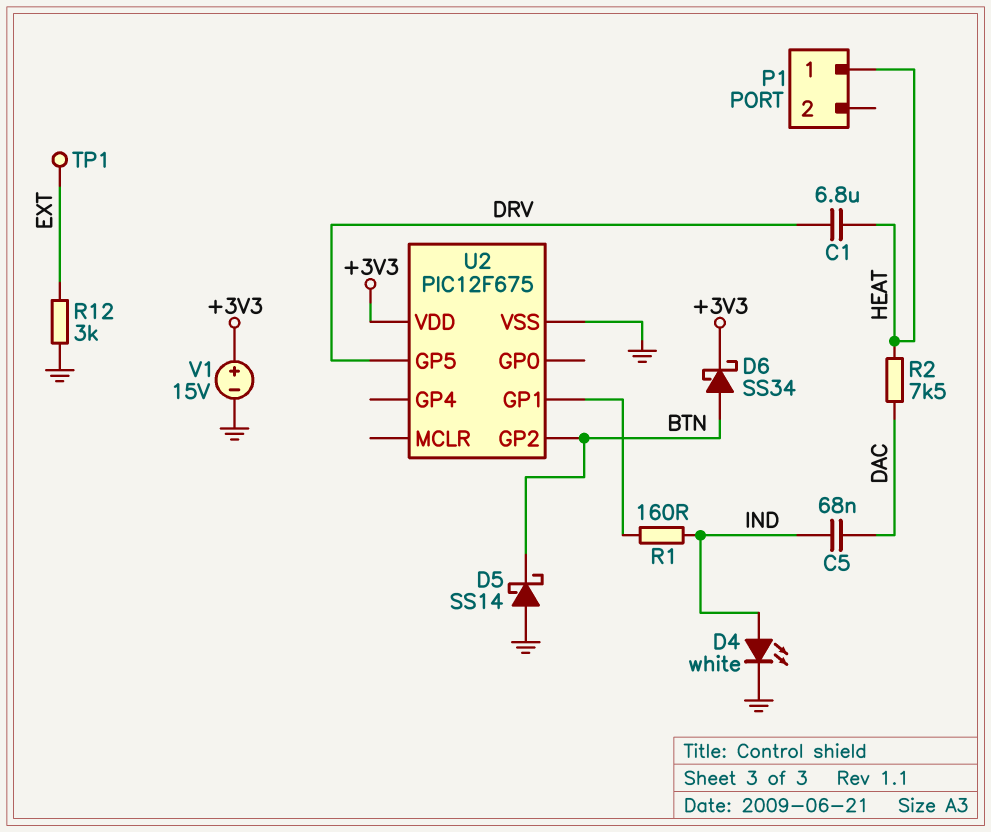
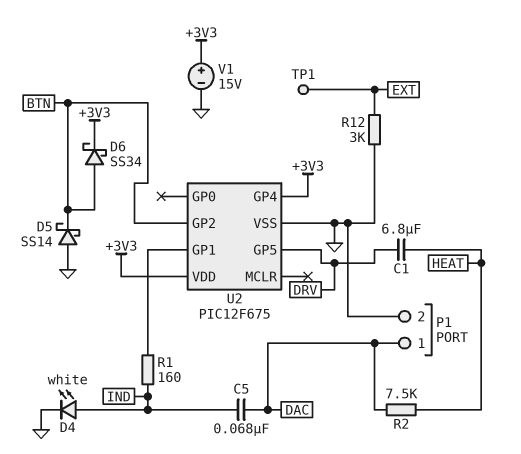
P1 pin 1: HEAT -> DAC
P1 pin 2: none -> GND
U2 pin GP4: none -> +3V3

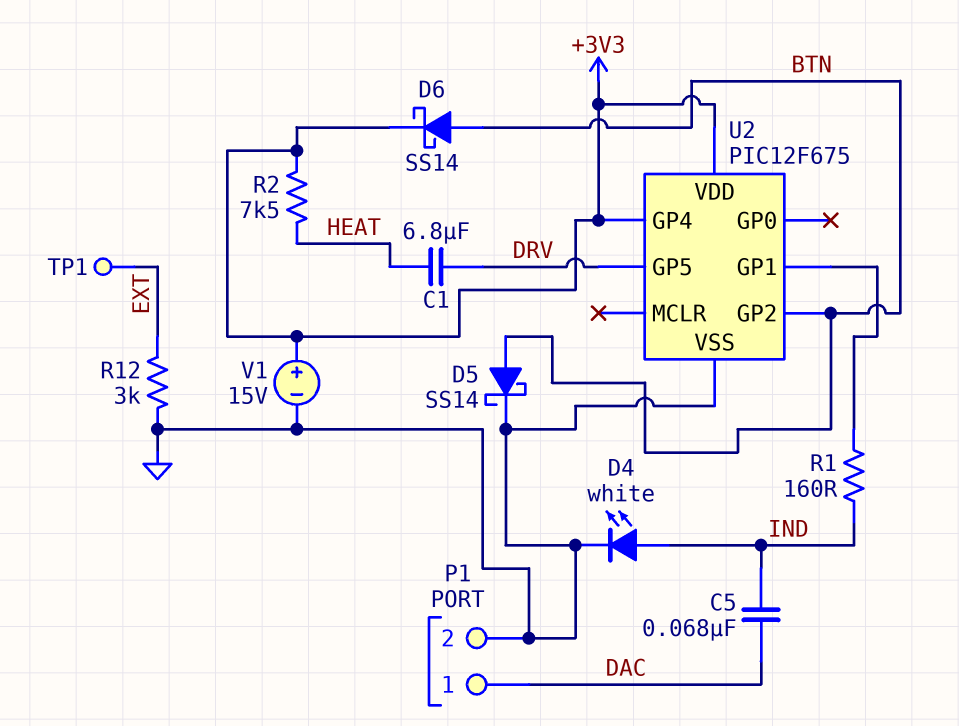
D5: schottky SS14 (A GND, K BTN) -> schottky SS14 (A BTN, K GND)
D6: schottky SS34 (A BTN, K +3V3) -> schottky SS14 (A BTN, K +3V3)
R2: 7.5k (DAC, HEAT) -> 7.5k (+3V3, HEAT)

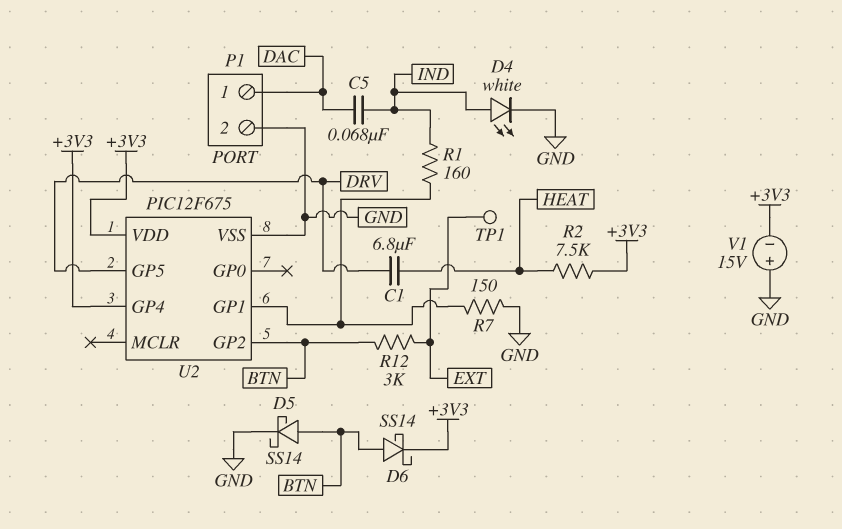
R7: none -> 150 (GND, U2/GP1)
R12: 3k (EXT, GND) -> 3k (BTN, EXT)
V1: 15V (plus +3V3, minus GND) -> 15V (plus GND, minus +3V3)

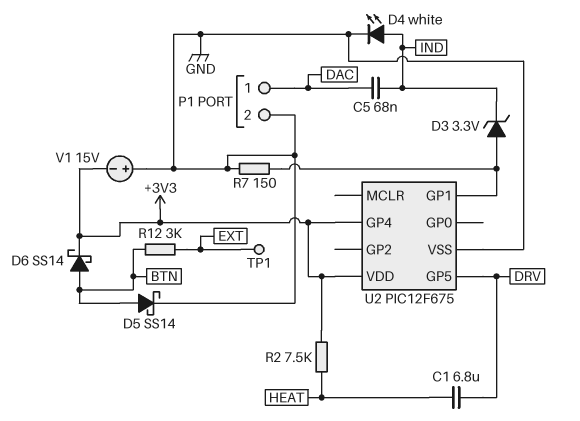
D3: none -> zener 3.3V (A U2/GP1, K IND)
R1: 160 (IND, U2/GP1) -> none
U2 pin GP2: BTN -> none

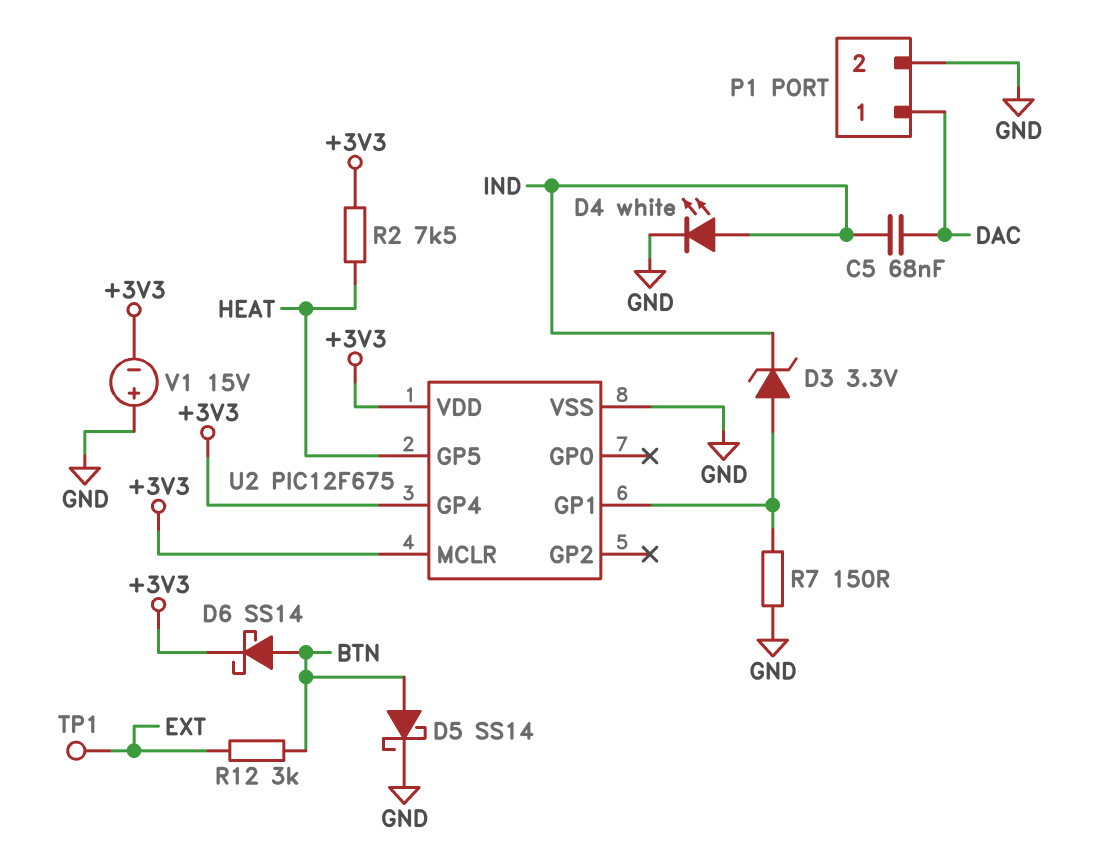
C1: 6.8uF (DRV, HEAT) -> none
U2 pin GP5: DRV -> HEAT
U2 pin MCLR: none -> +3V3

